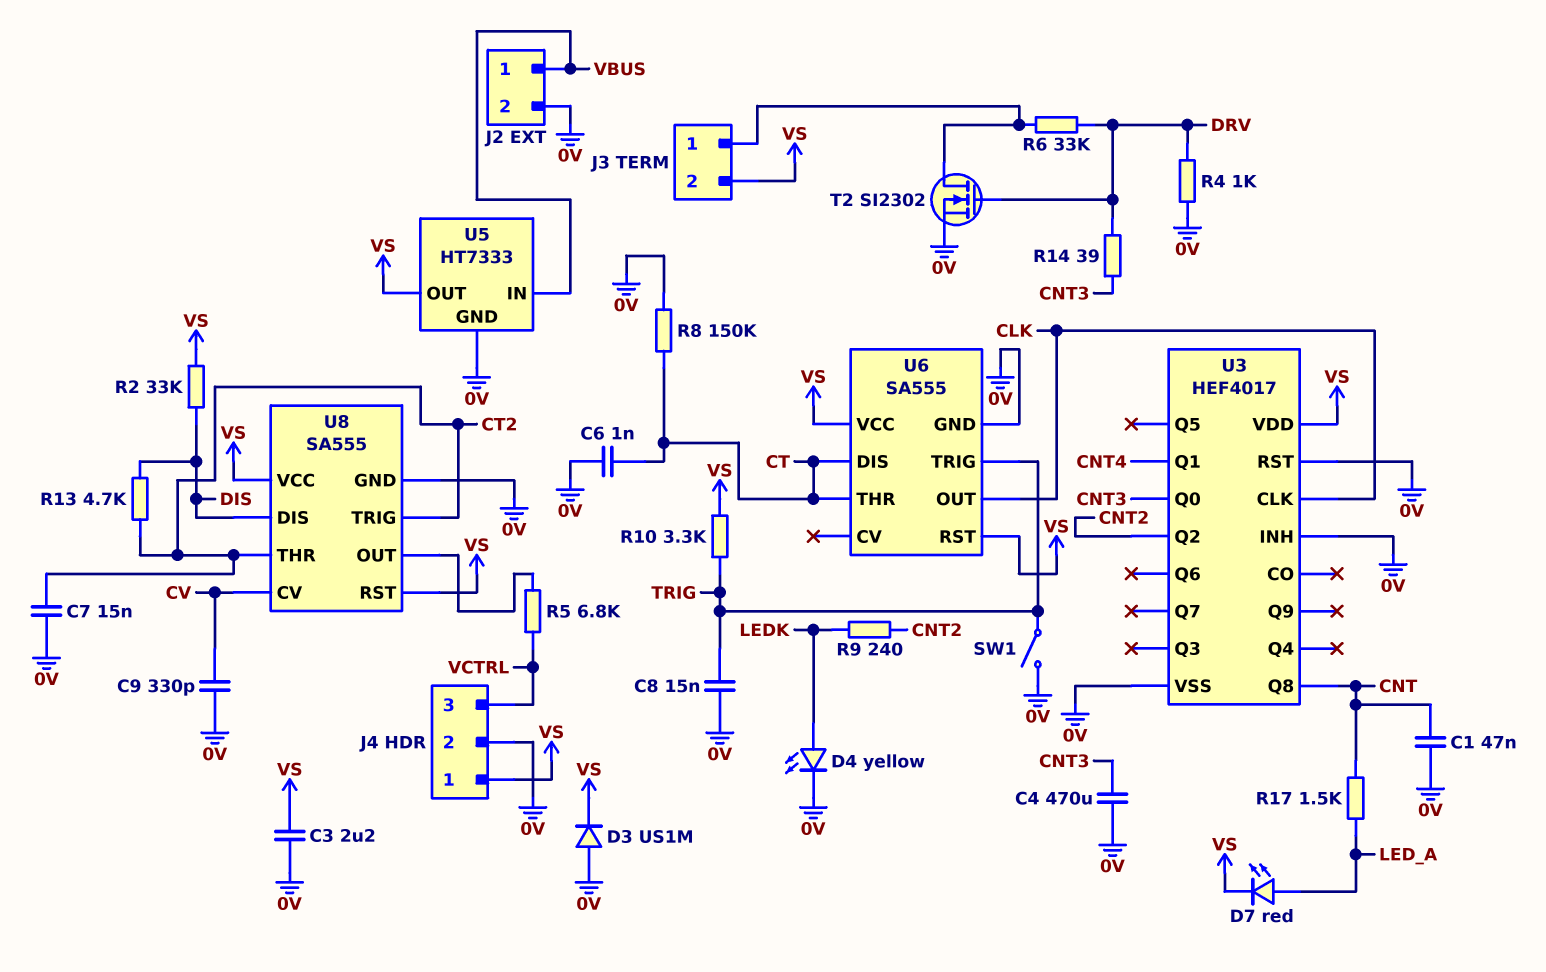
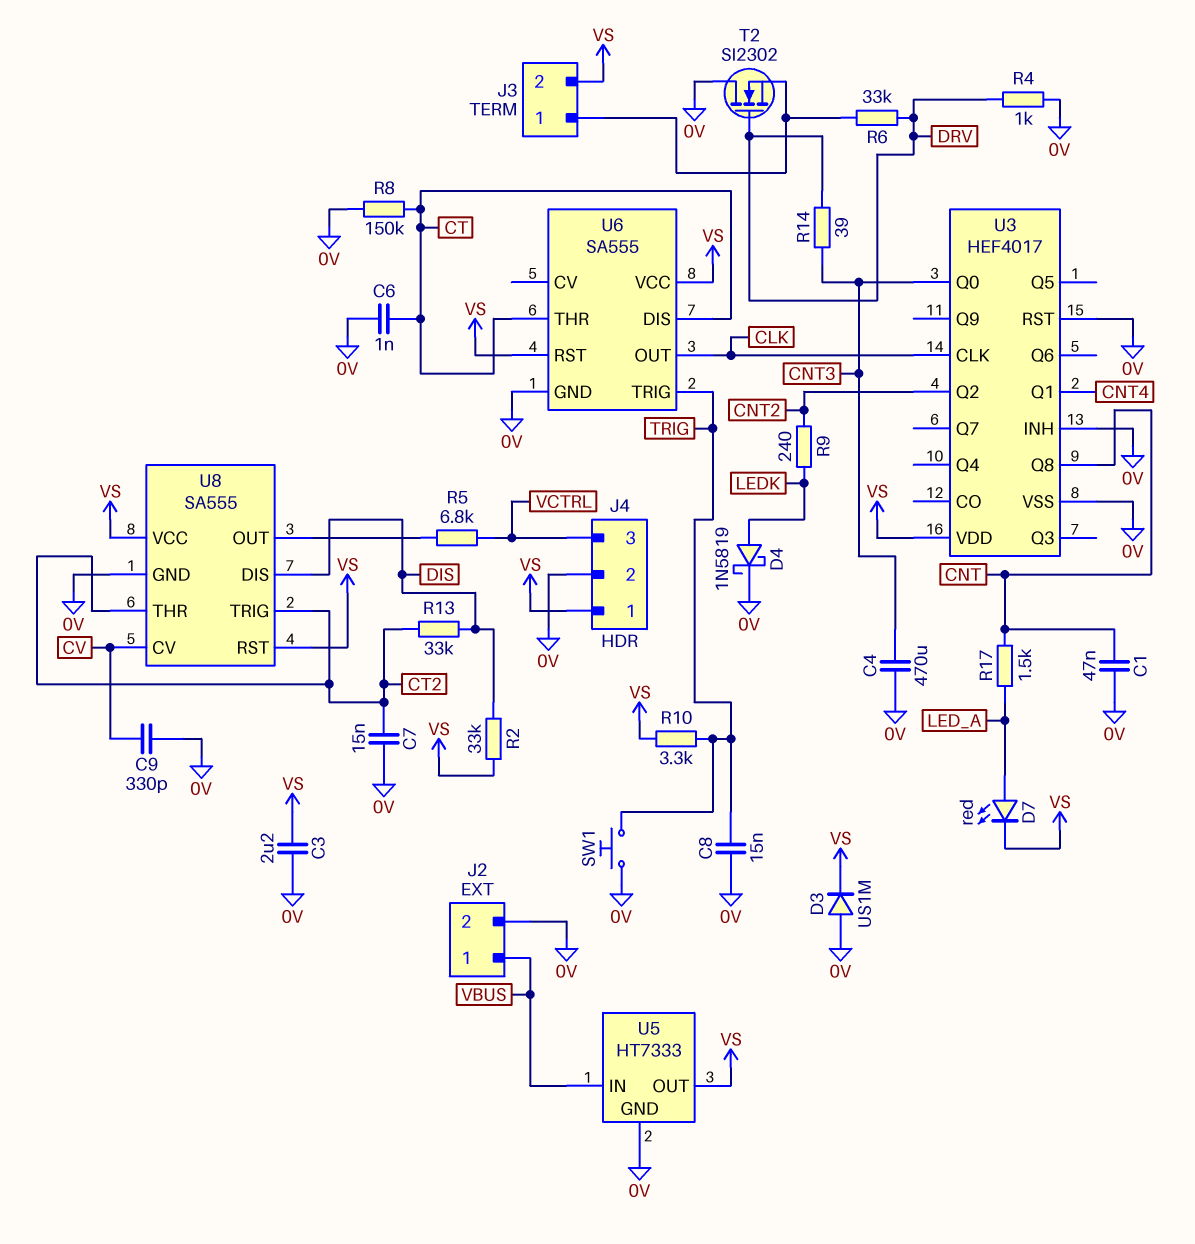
D4: LED yellow (A LEDK, K 0V) -> schottky 1N5819 (A LEDK, K 0V)
R13: 4.7k (CT2, DIS) -> 33k (CT2, DIS)
SW1: switch (0V, TRIG) -> button (0V, TRIG)
T2: NMOS SI2302 (G DRV, D J3/1, S 0V) -> NMOS SI2302 (G DRV, D 0V, S J3/1)

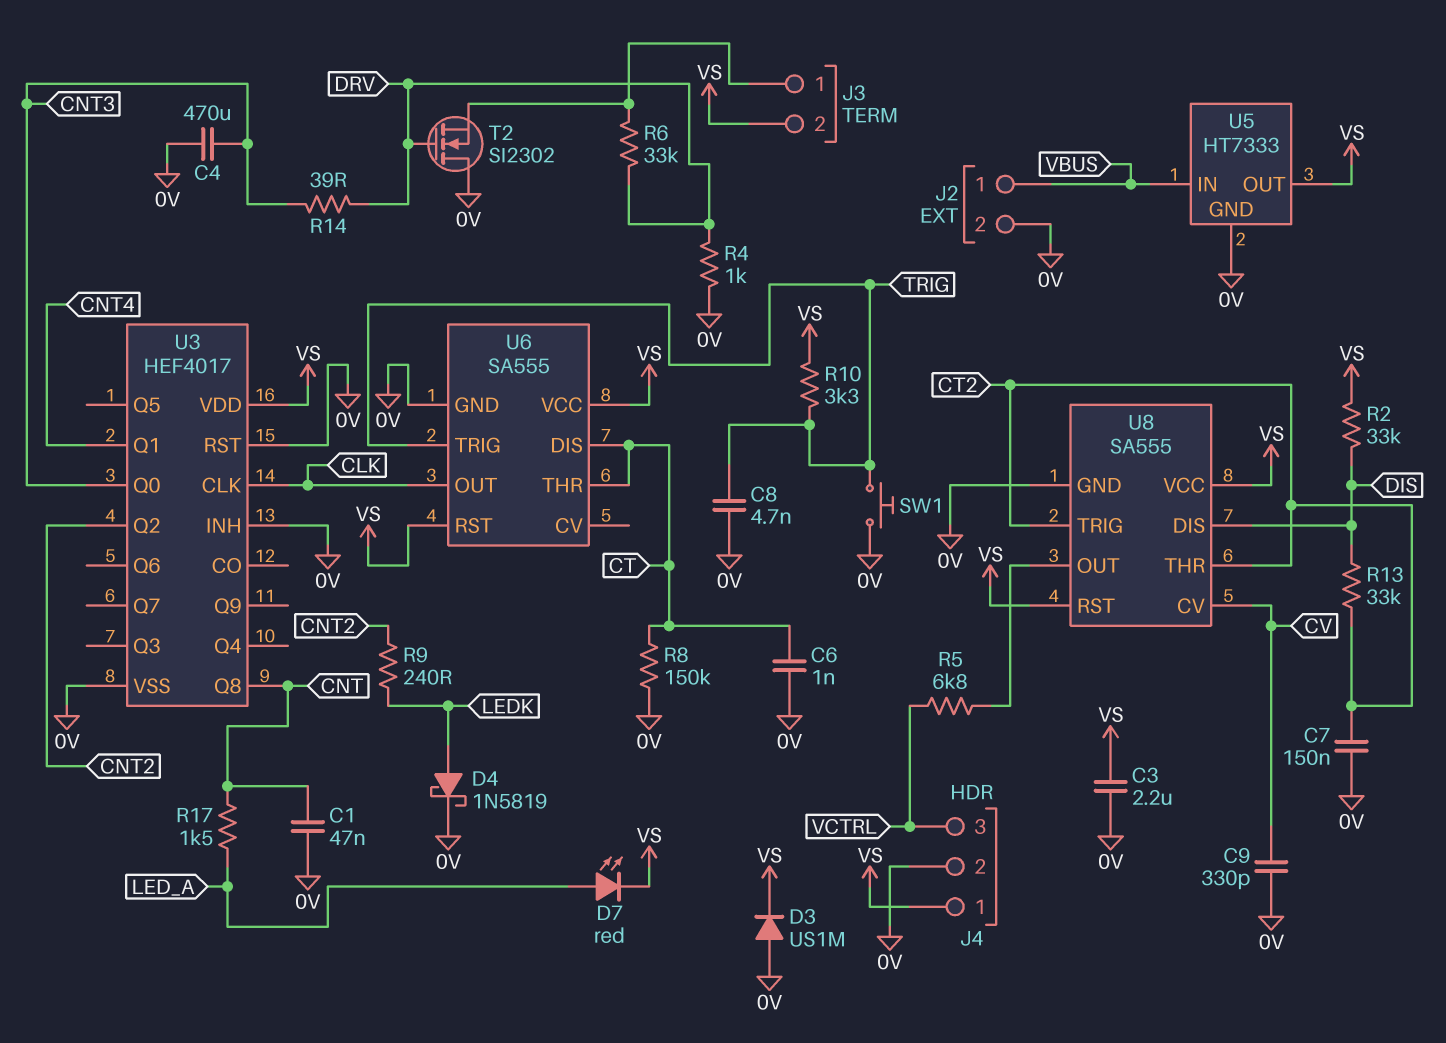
C7: 15nF (0V, CT2) -> 150nF (0V, CT2)
C8: 15nF (0V, TRIG) -> 4.7nF (0V, TRIG)

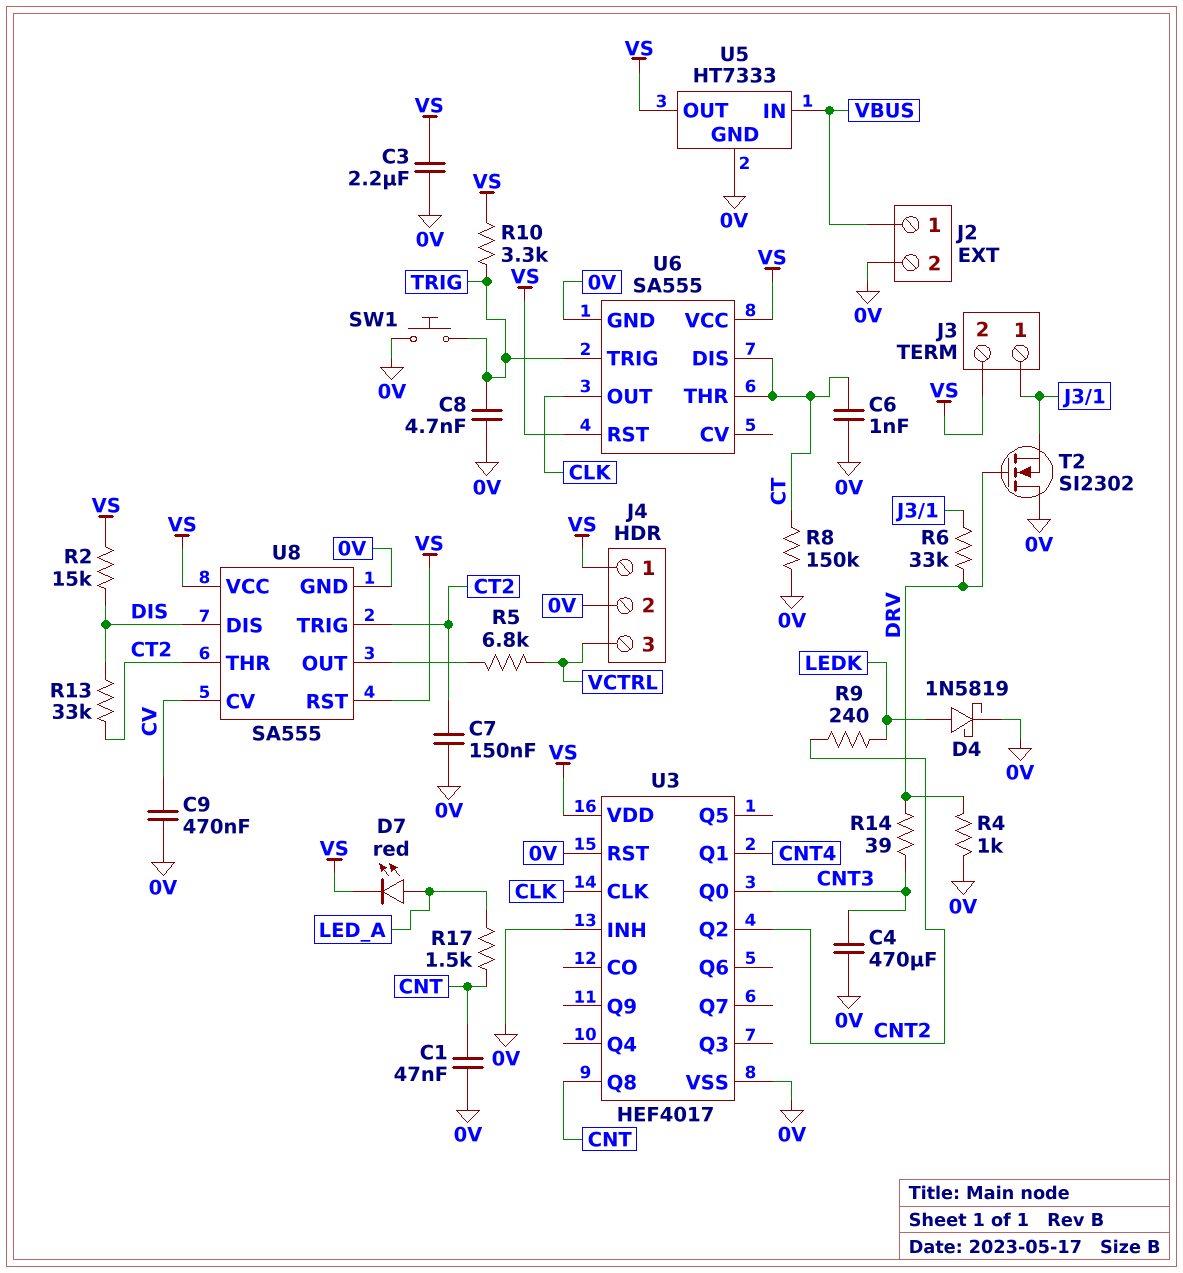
C9: 330pF (0V, CV) -> 470nF (0V, CV)
D3: diode US1M (A 0V, K VS) -> none
R2: 33k (DIS, VS) -> 15k (DIS, VS)

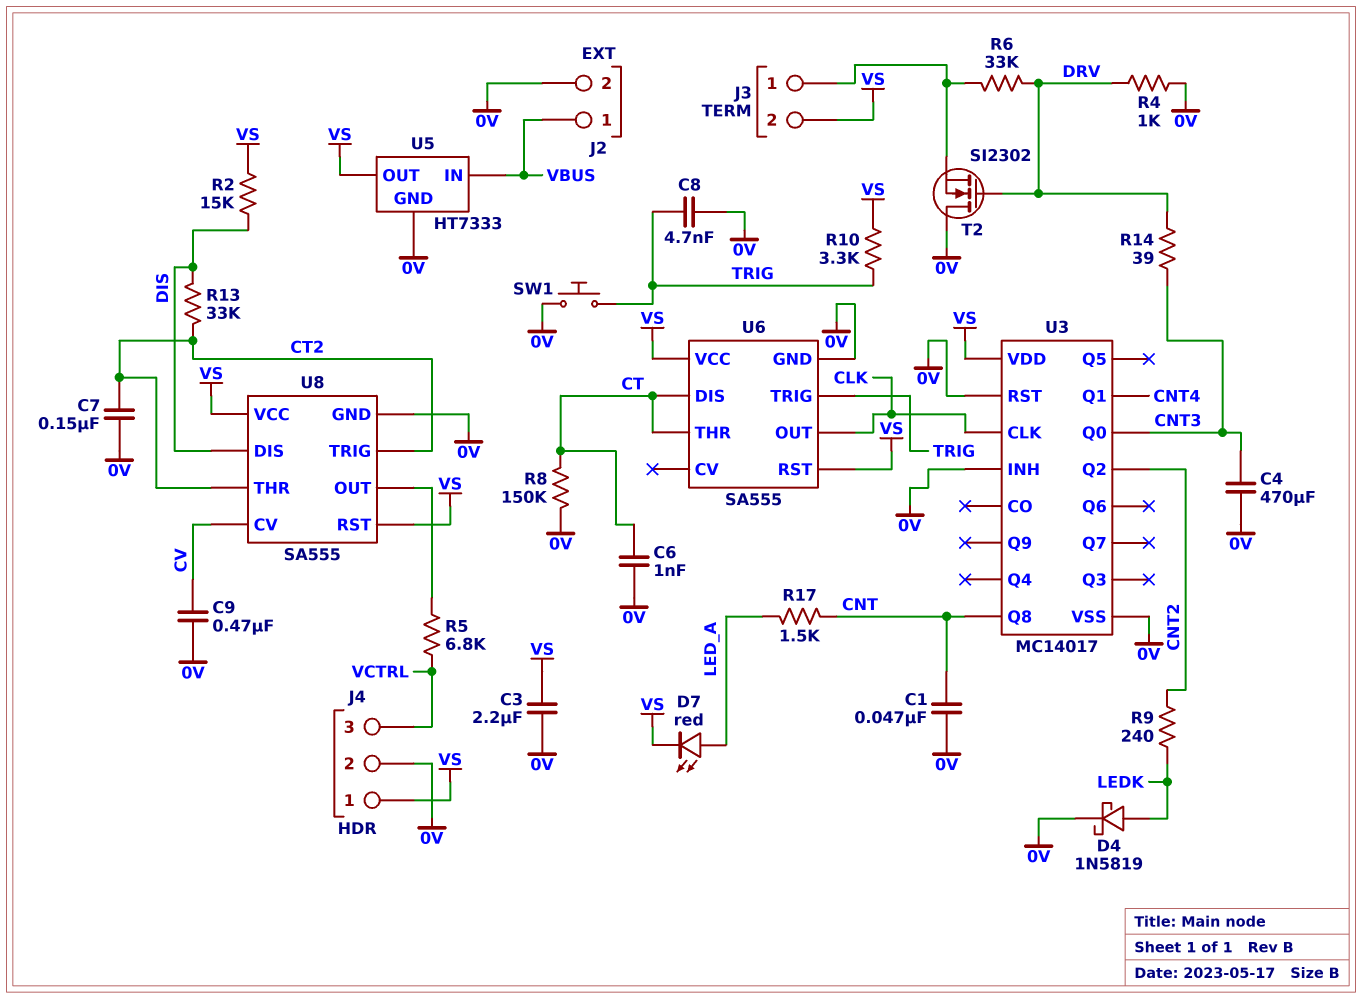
U3: HEF4017 -> MC14017

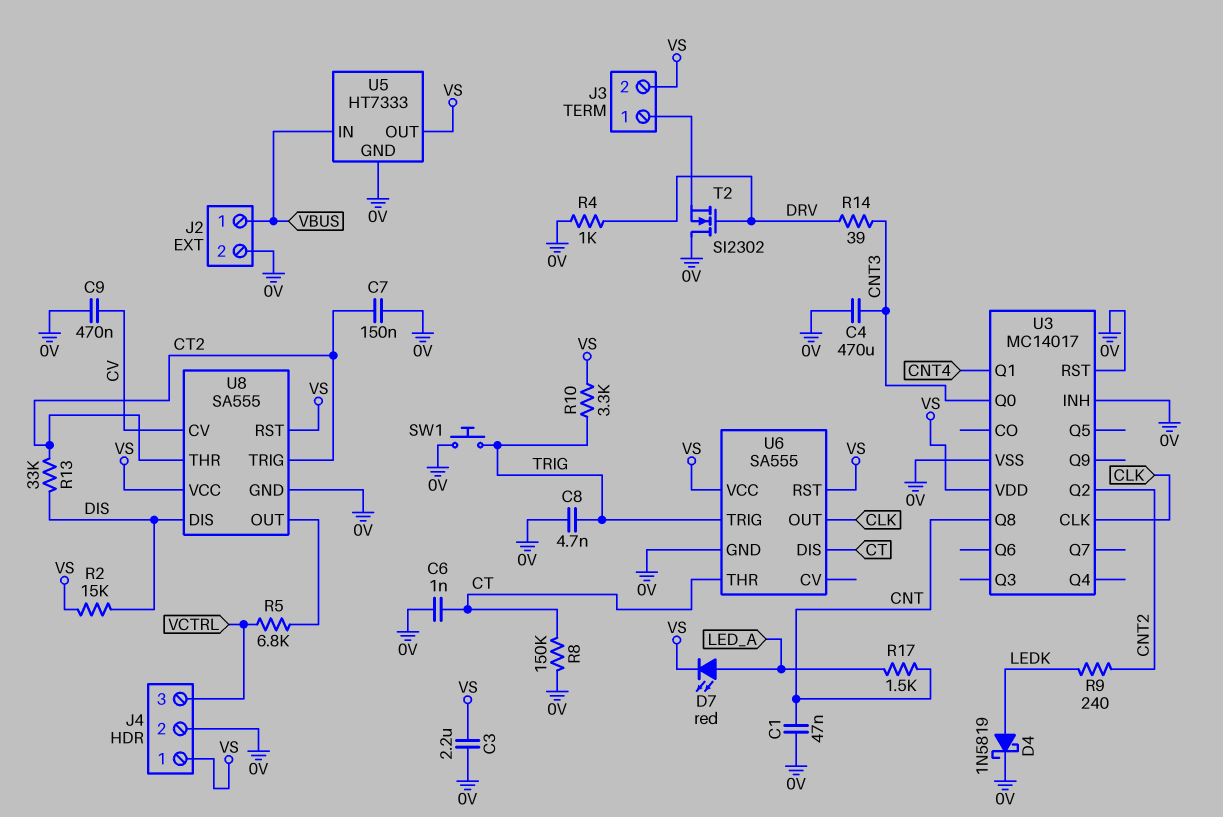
R6: 33k (DRV, J3/1) -> none

